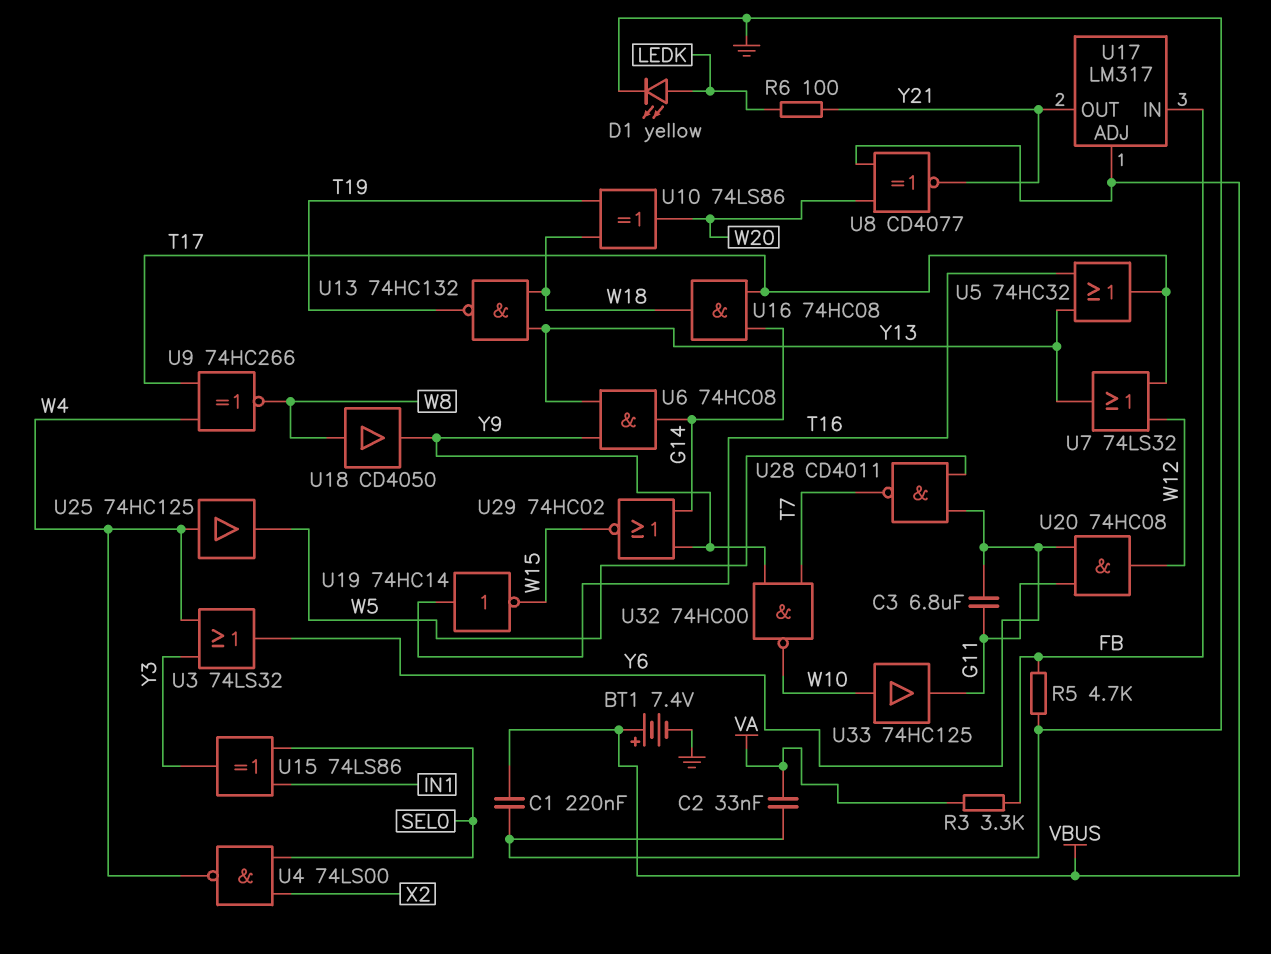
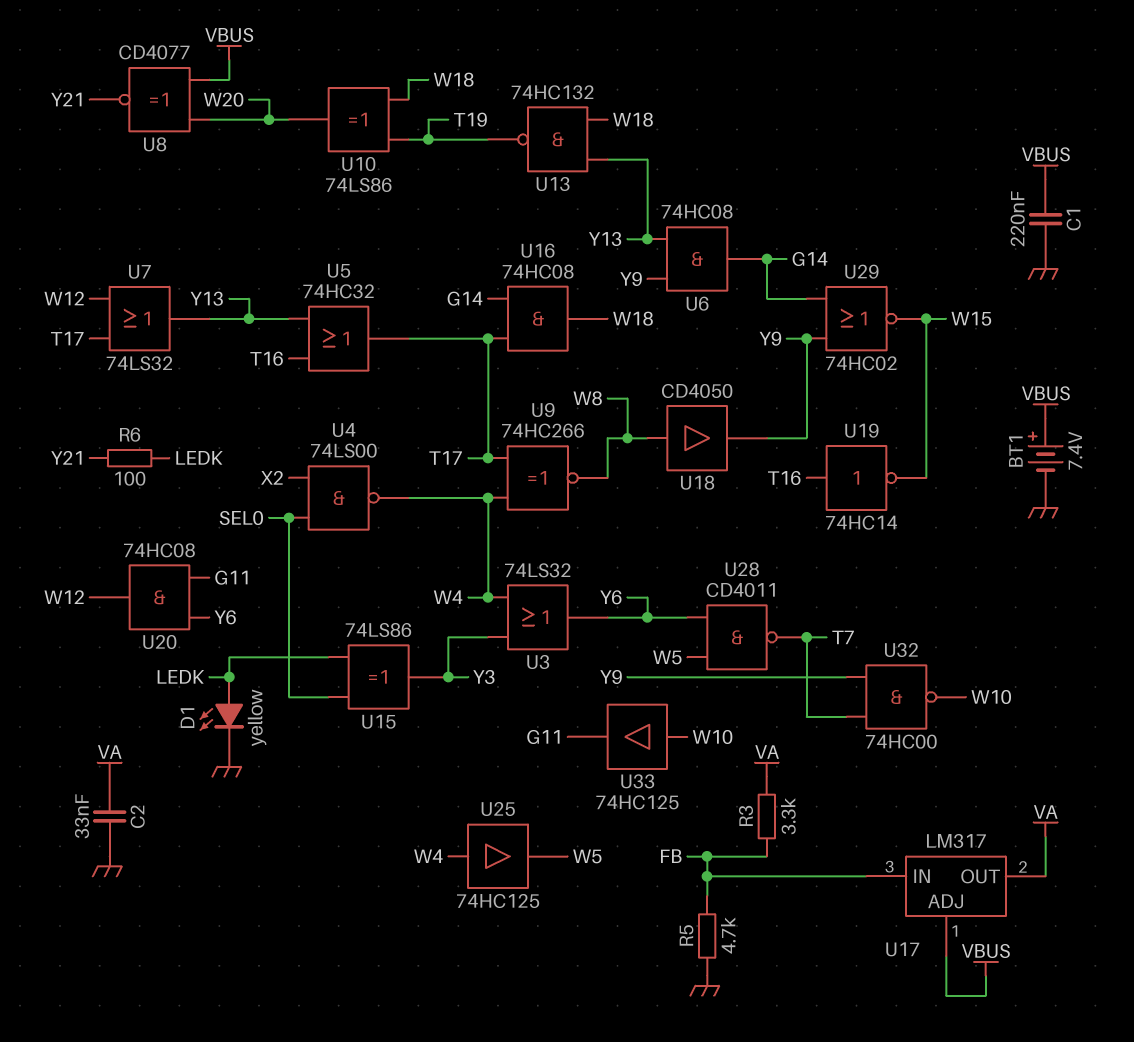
C3: 6.8uF (G11, Y6) -> none
U15: XOR 74LS86 (in IN1, in SEL0, out Y3) -> XOR 74LS86 (in LEDK, in SEL0, out Y3)
U17 pin OUT: Y21 -> VA

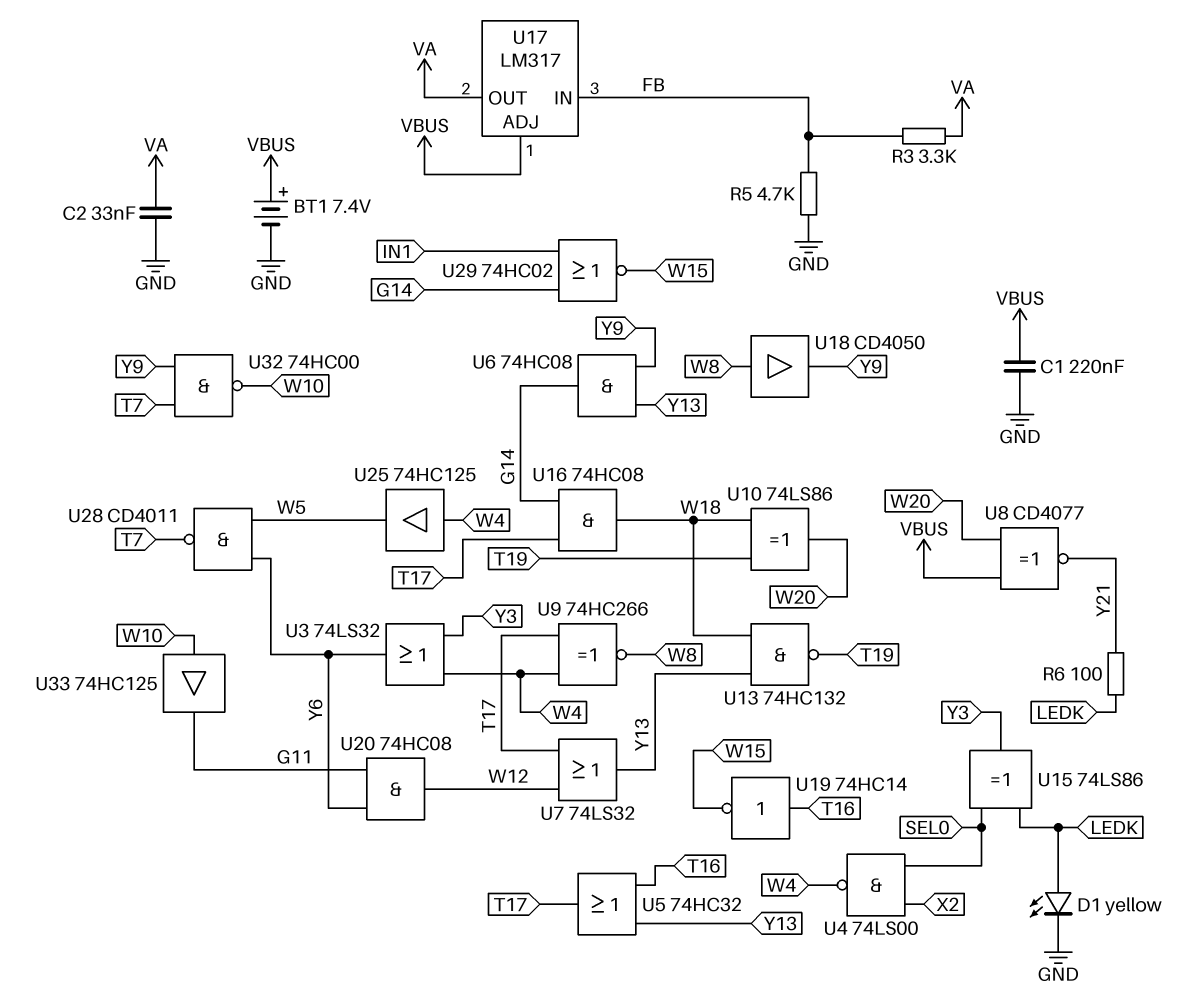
U29: NOR 74HC02 (in G14, in Y9, out W15) -> NOR 74HC02 (in G14, in IN1, out W15)

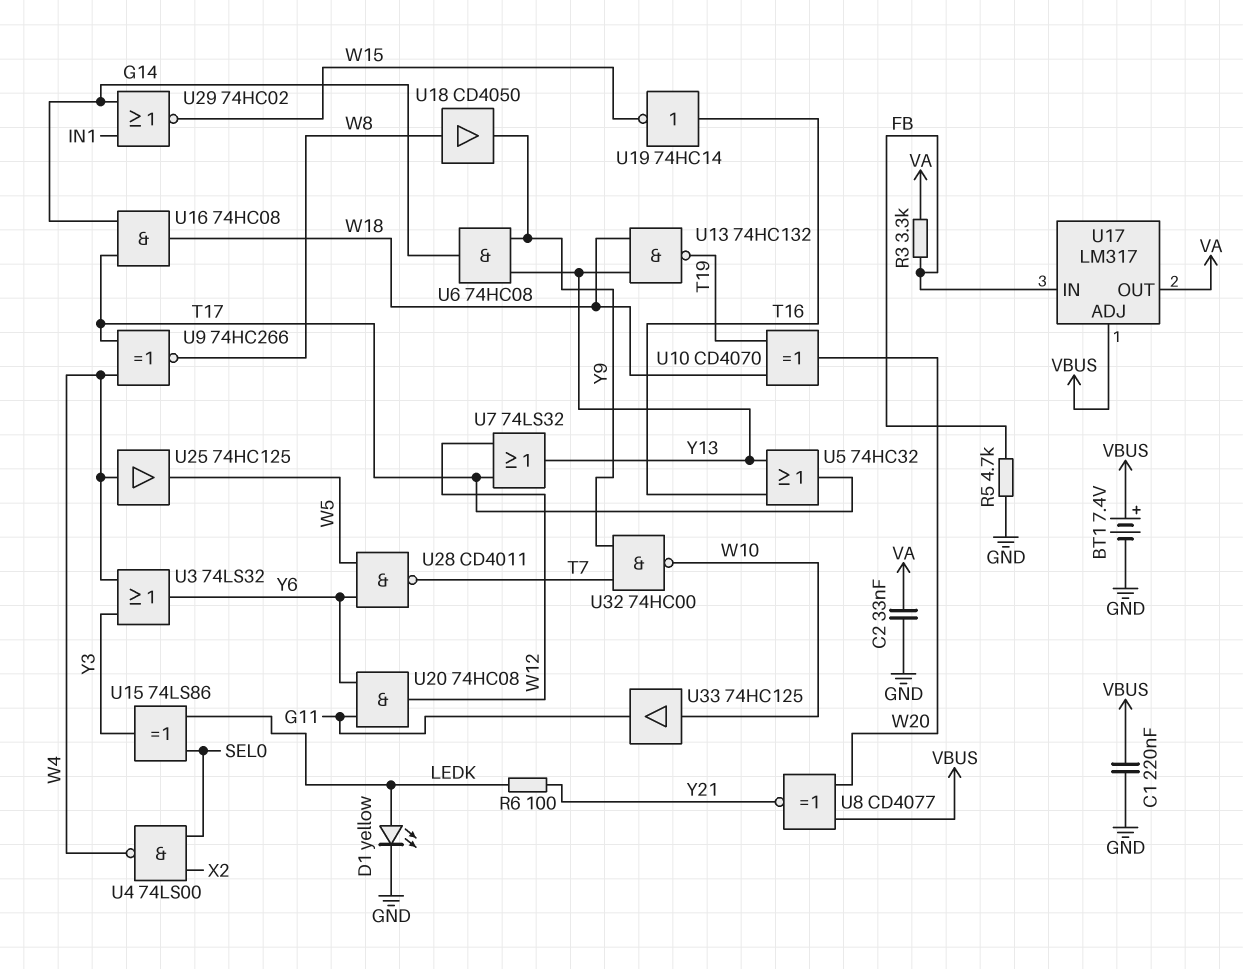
U10: XOR 74LS86 (in T19, in W18, out W20) -> XOR CD4070 (in T19, in W18, out W20)

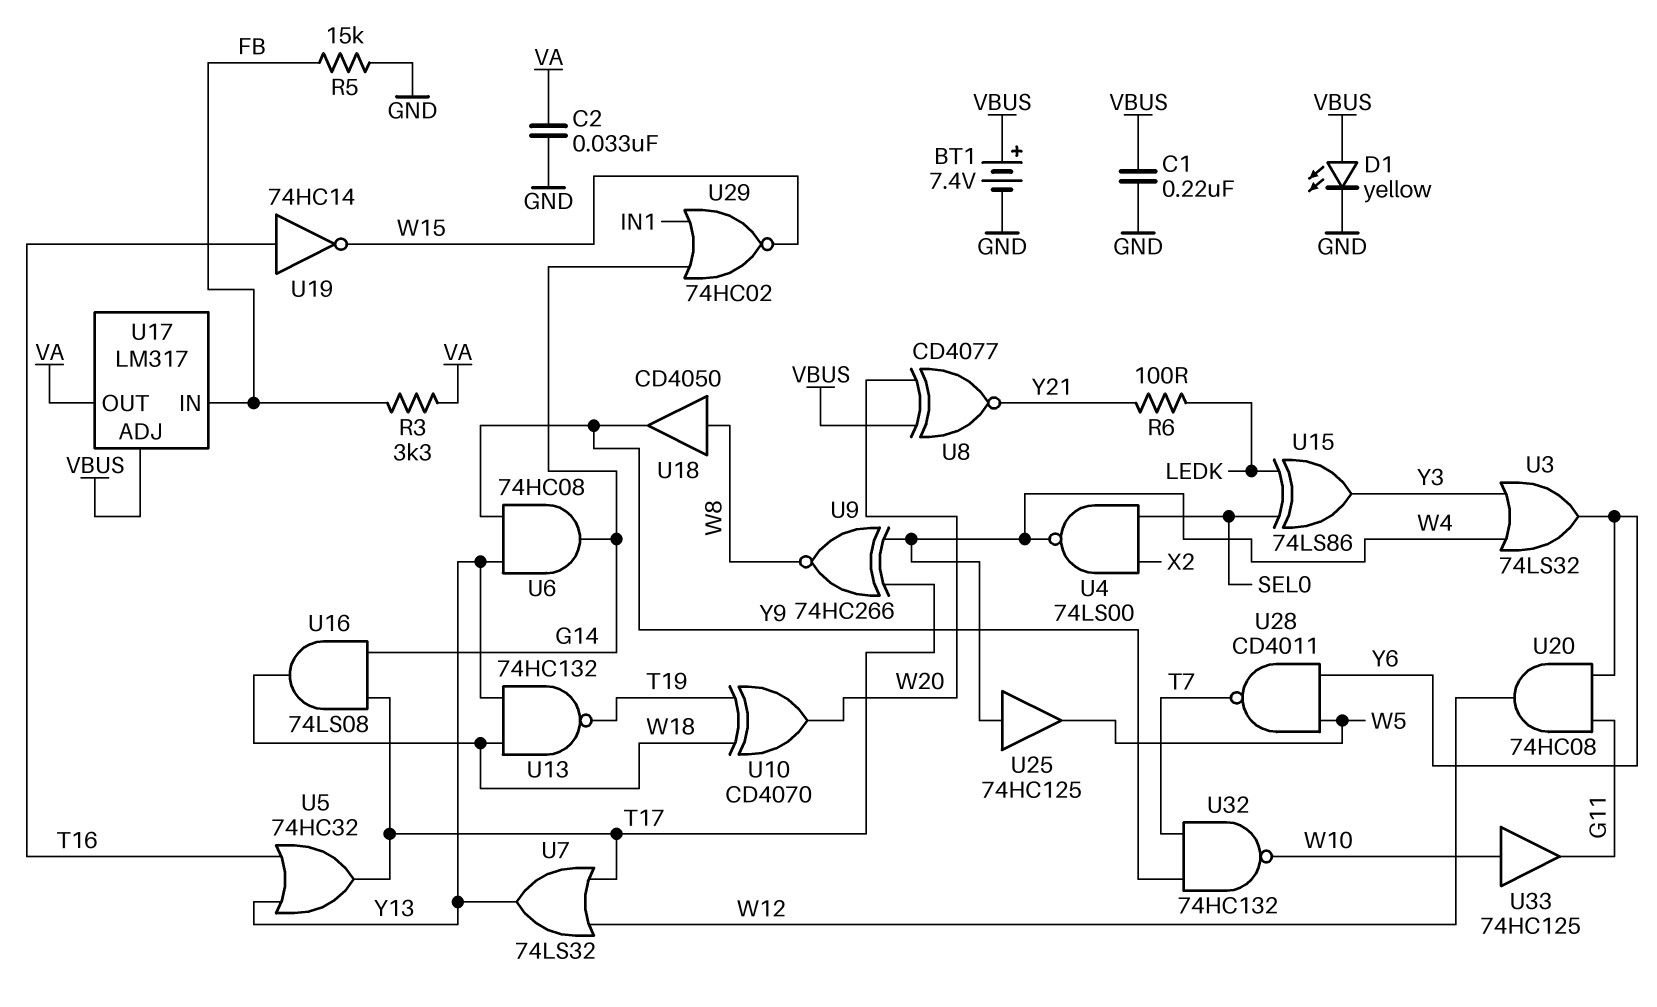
D1: LED yellow (A LEDK, K GND) -> LED yellow (A VBUS, K GND)
R5: 4.7k (FB, GND) -> 15k (FB, GND)
U16: AND 74HC08 (in G14, in T17, out W18) -> AND 74LS08 (in G14, in T17, out W18)
U32: NAND 74HC00 (in T7, in Y9, out W10) -> NAND 74HC132 (in T7, in Y9, out W10)

